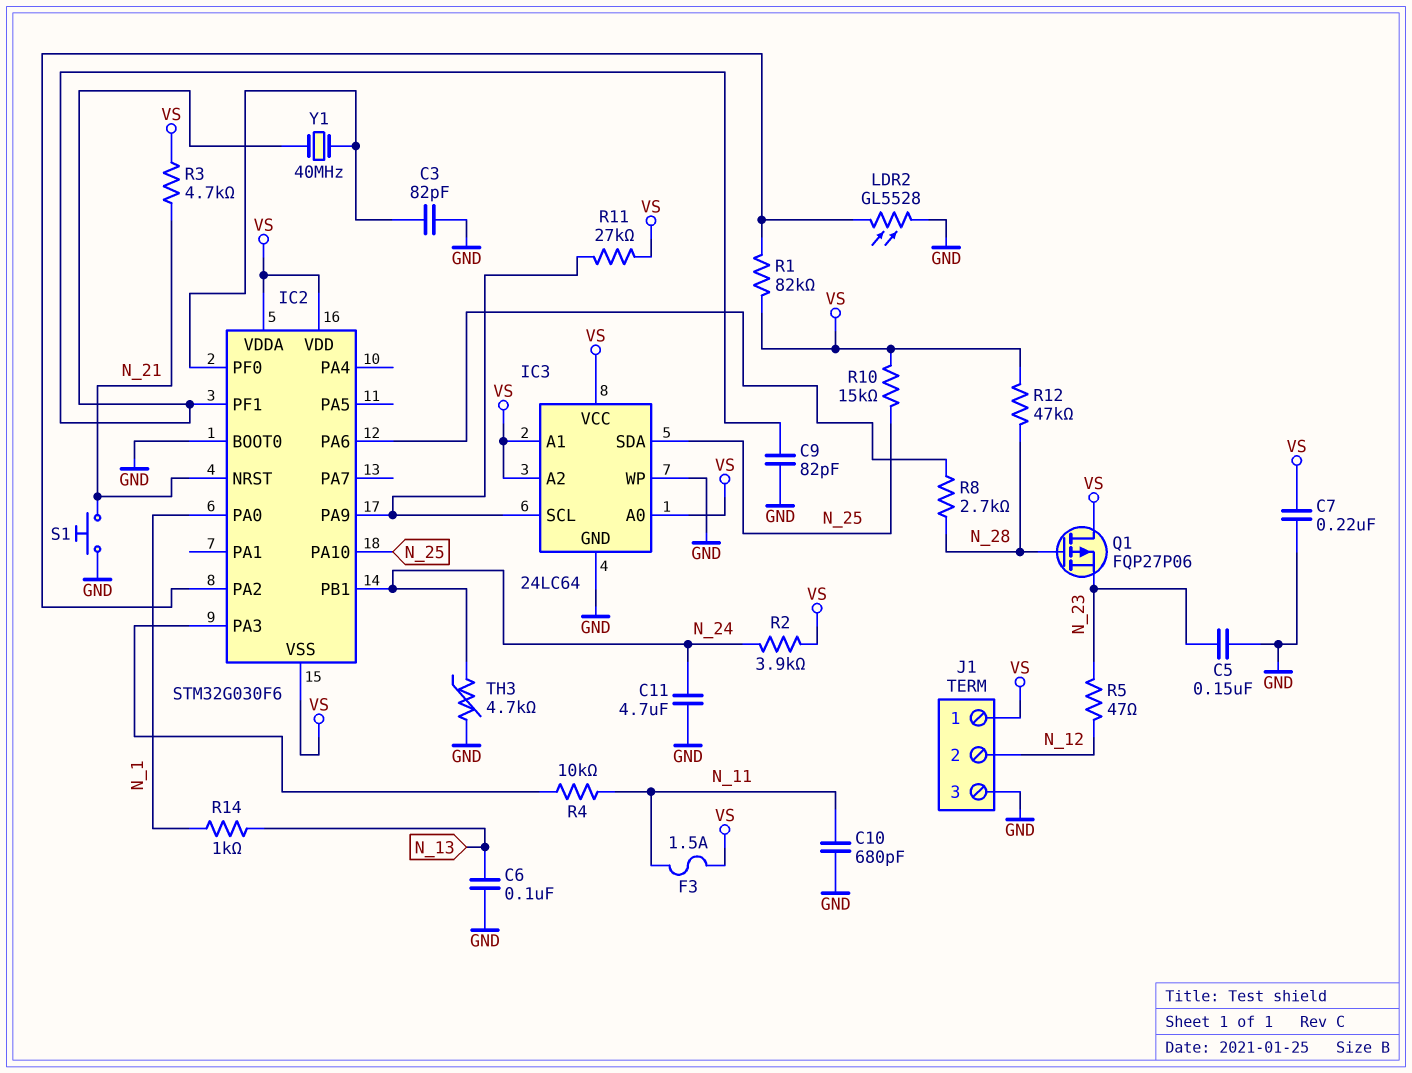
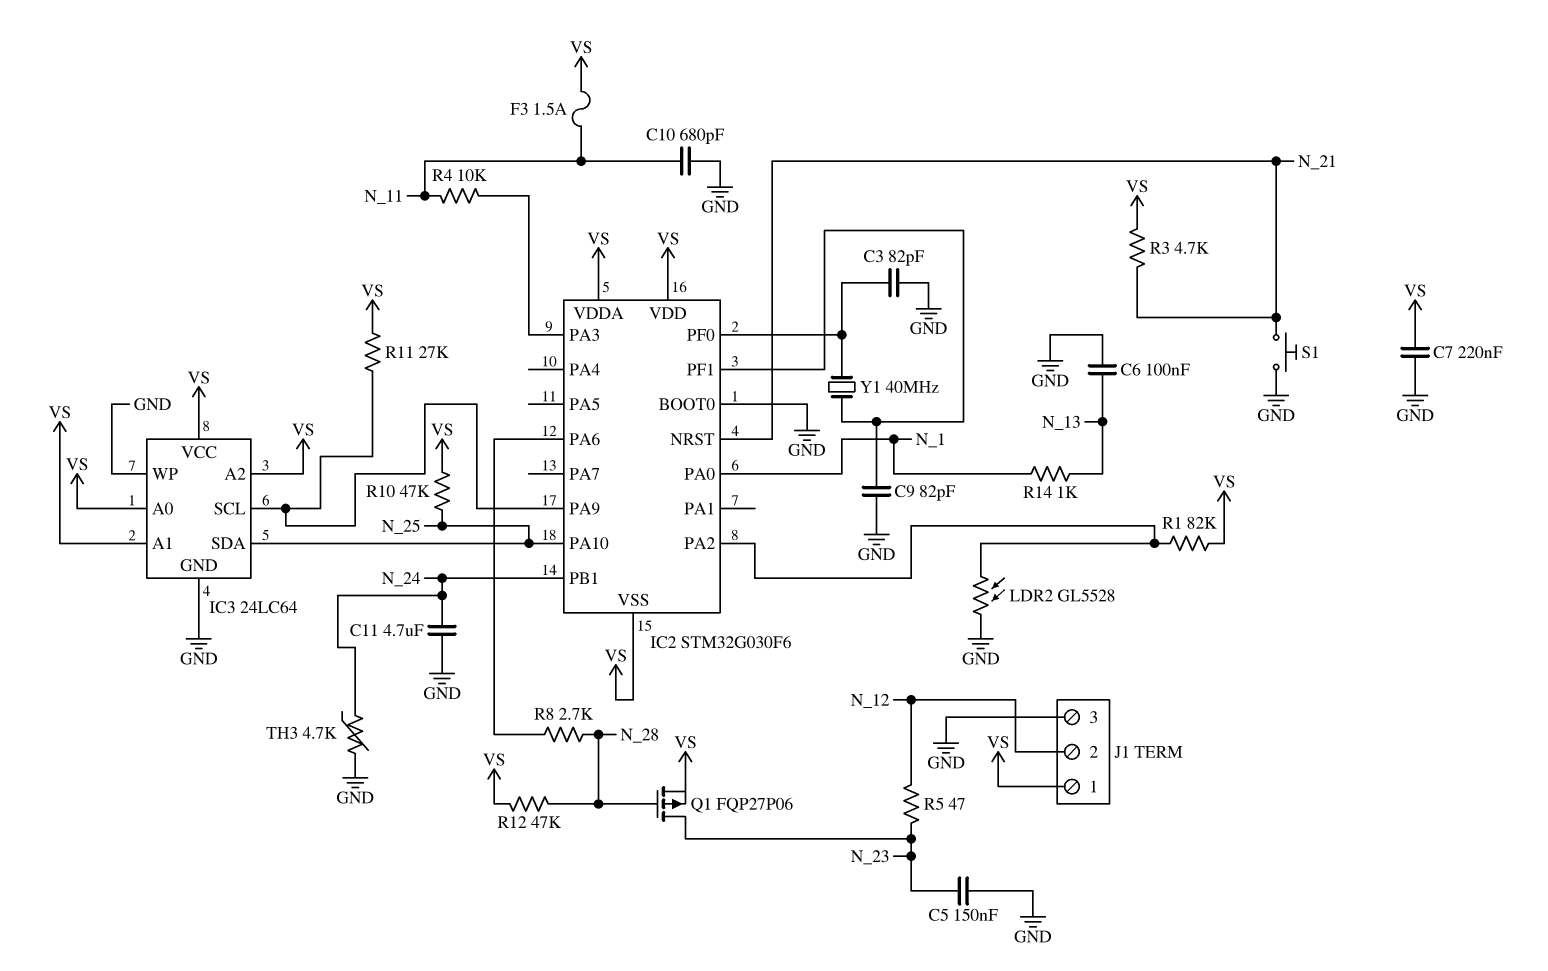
Q1: PMOS FQP27P06 (G N_28, D VS, S N_23) -> PMOS FQP27P06 (G N_28, D N_23, S VS)
R2: 3.9k (N_24, VS) -> none
R10: 15k (N_25, VS) -> 47k (N_25, VS)

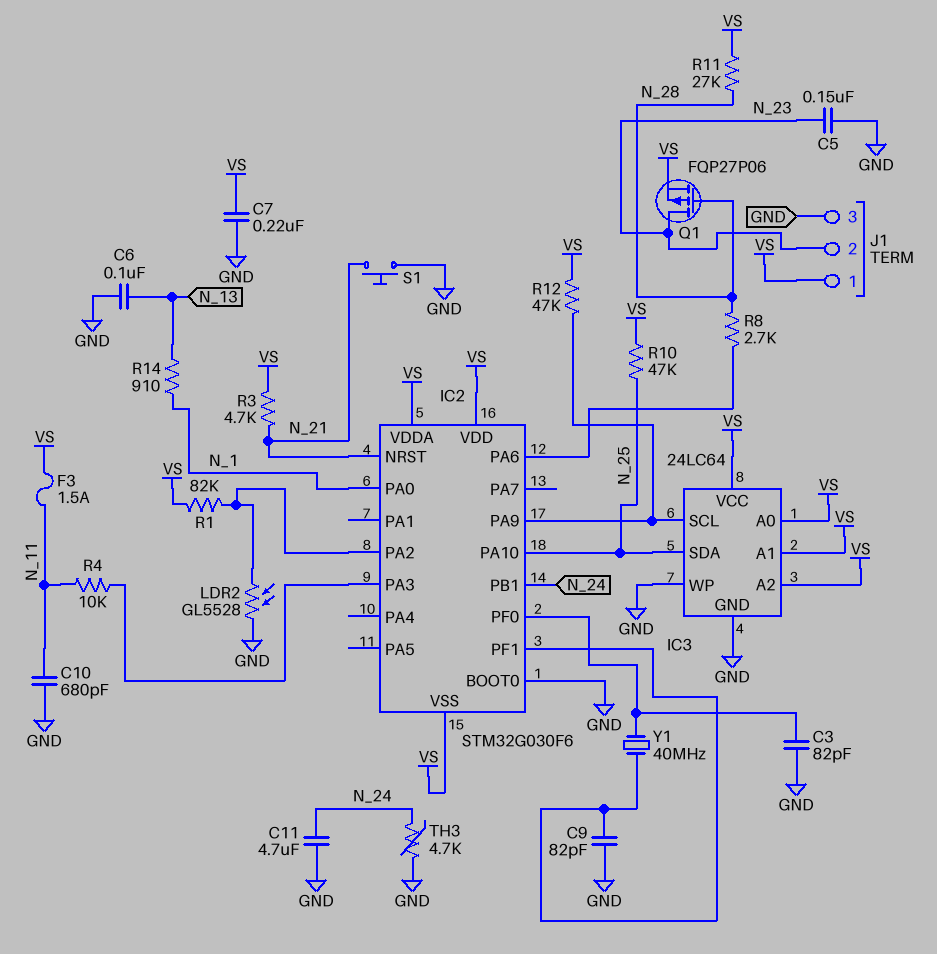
J1 pin 2: N_12 -> N_23
R5: 47 (N_12, N_23) -> none
R11: 27k (IC2/PA9, VS) -> 27k (N_28, VS)
R12: 47k (N_28, VS) -> 47k (IC2/PA9, VS)
R14: 1k (N_1, N_13) -> 910 (N_1, N_13)

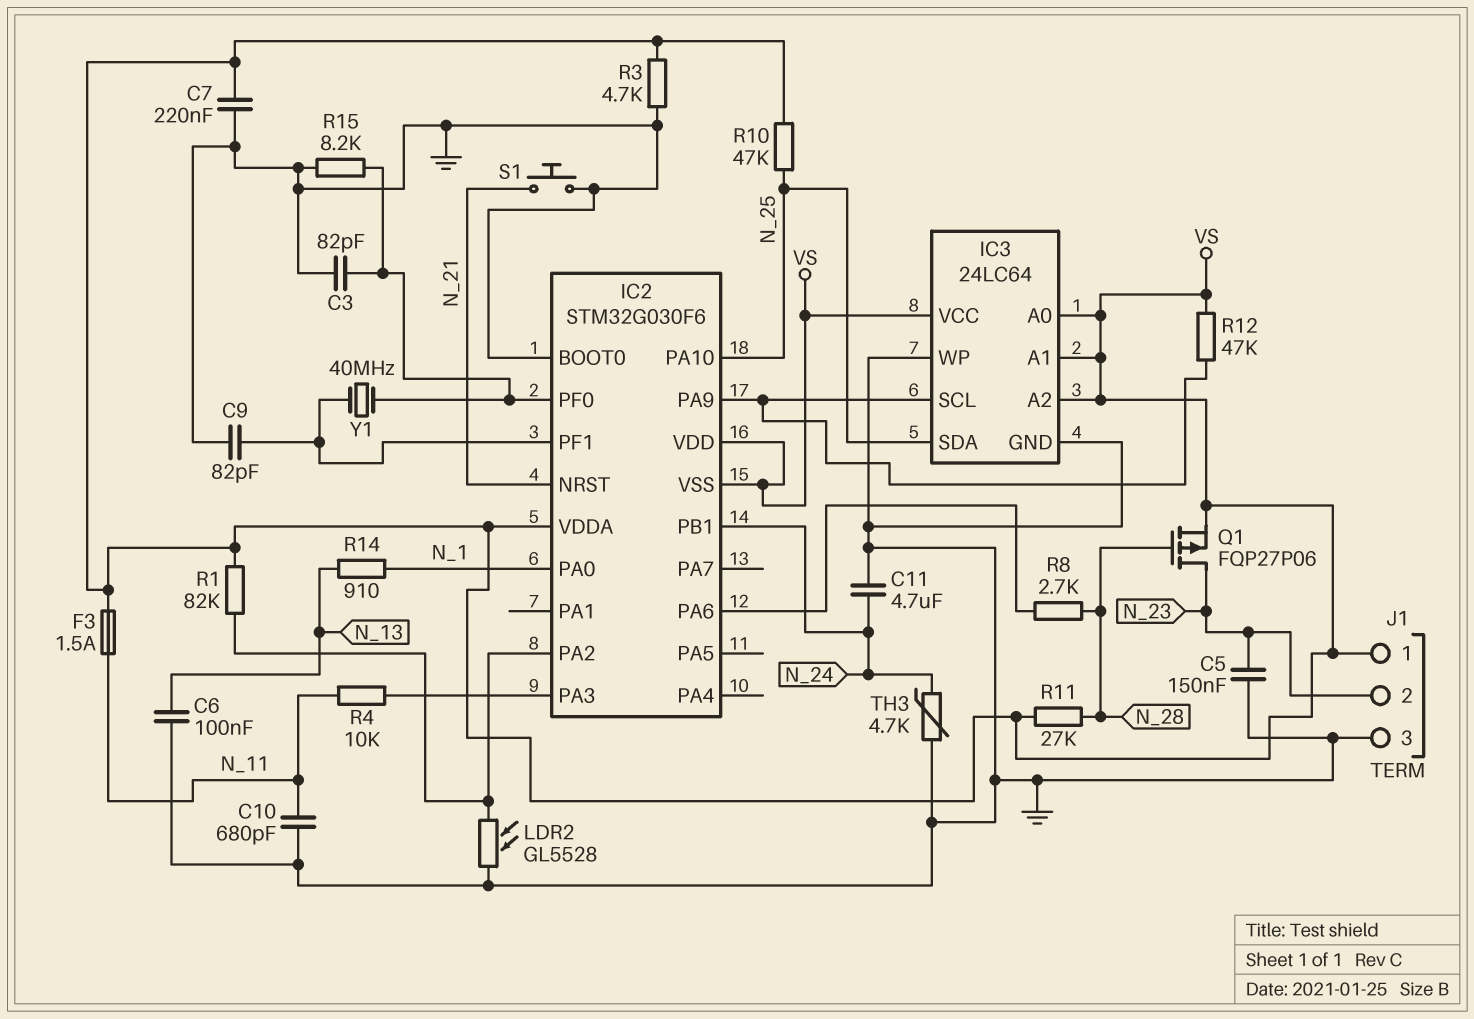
R3: 4.7k (N_21, VS) -> 4.7k (GND, VS)
R15: none -> 8.2k (GND, IC2/PF0)

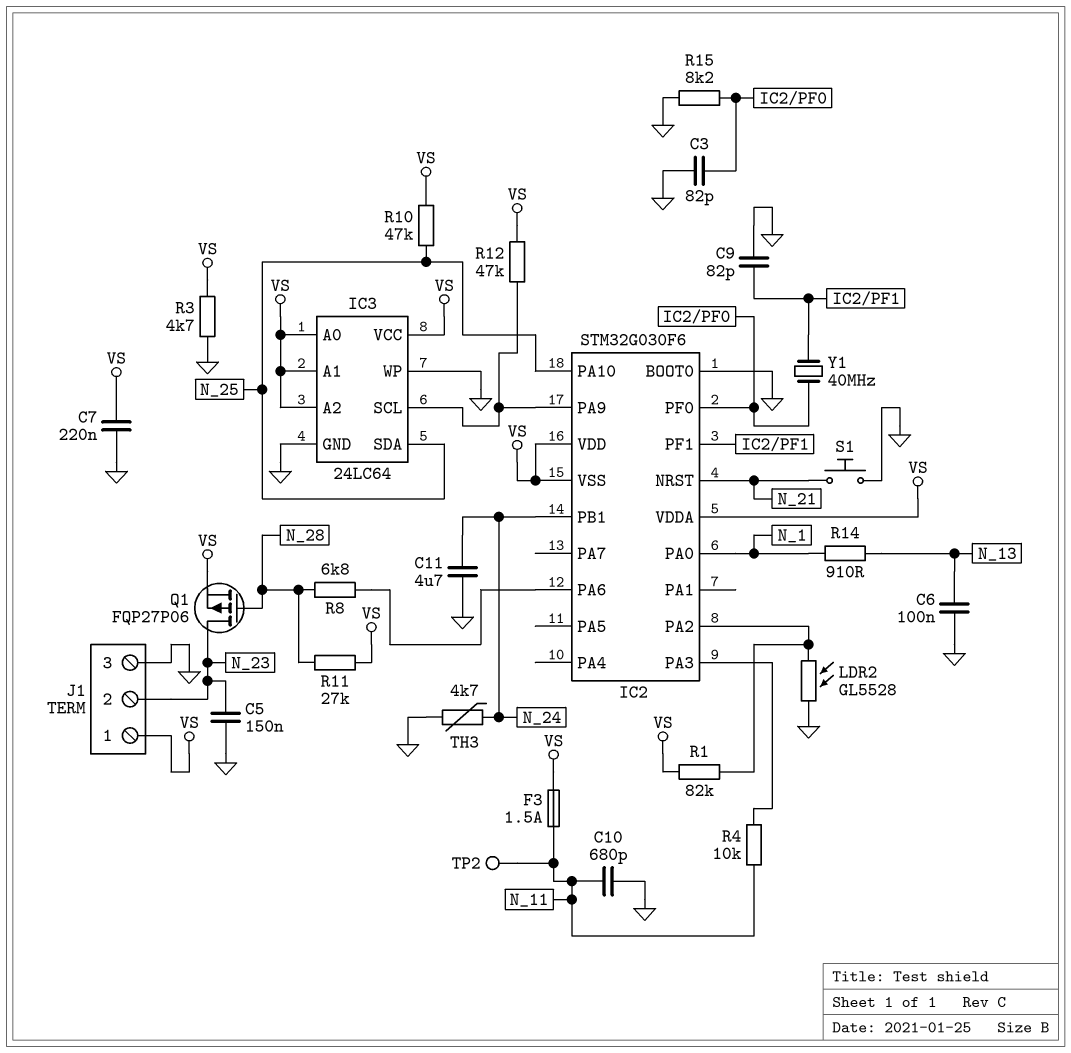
R8: 2.7k (IC2/PA6, N_28) -> 6.8k (IC2/PA6, N_28)
TP2: none -> test point (N_11)

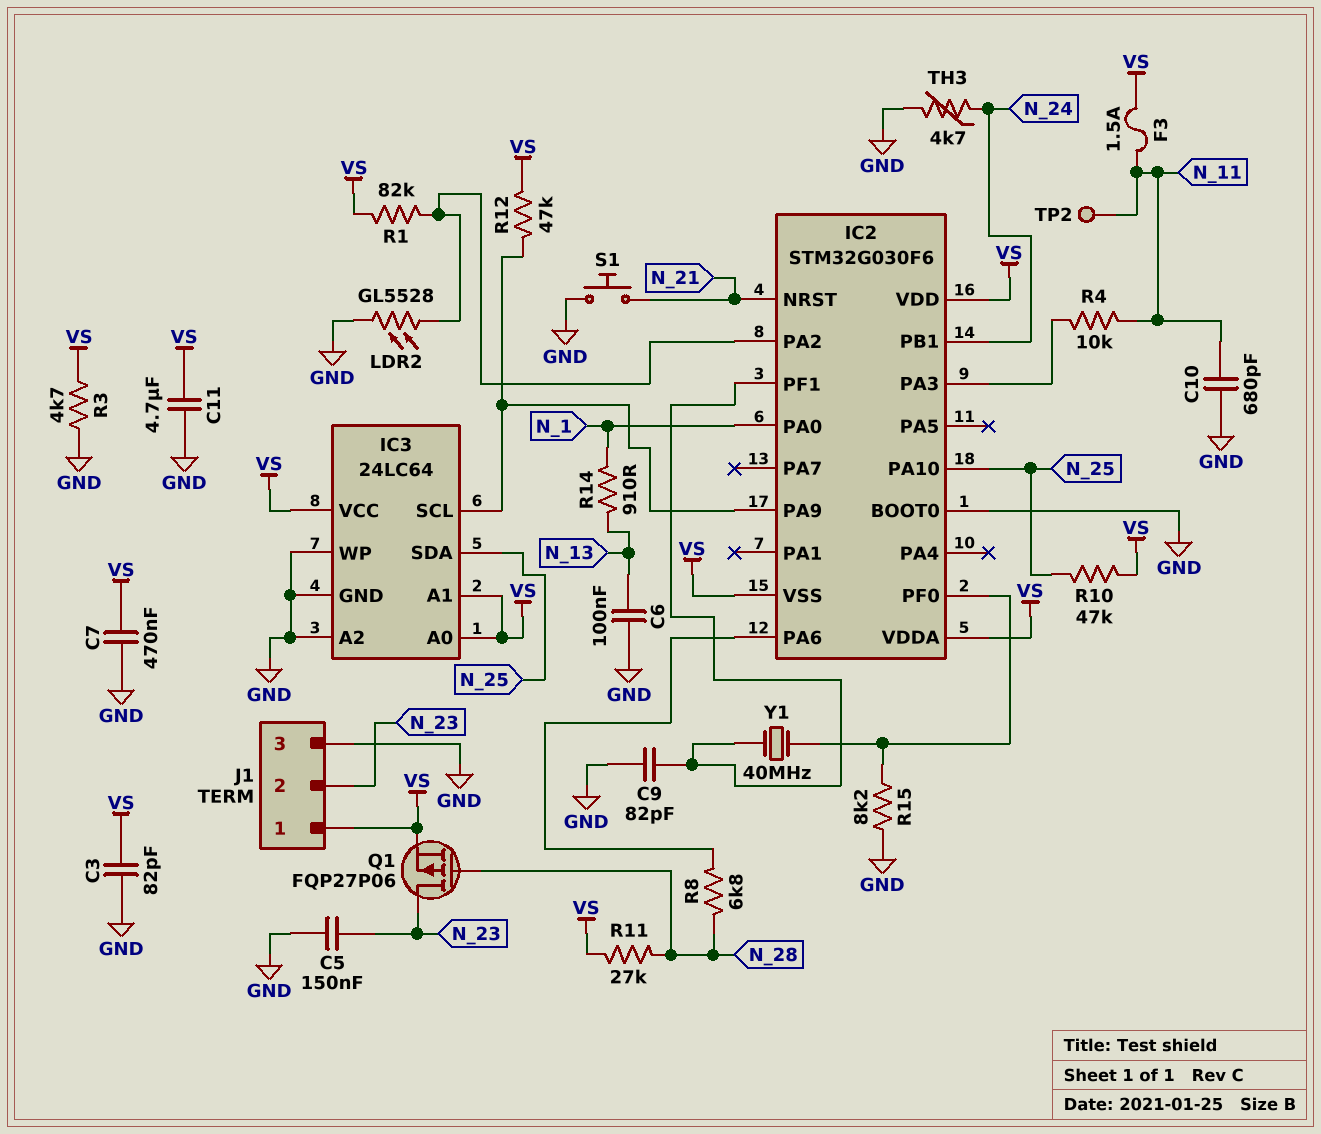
C3: 82pF (GND, IC2/PF0) -> 82pF (GND, VS)
C7: 220nF (GND, VS) -> 470nF (GND, VS)
C11: 4.7uF (GND, N_24) -> 4.7uF (GND, VS)
IC3 pin A2: VS -> GND

